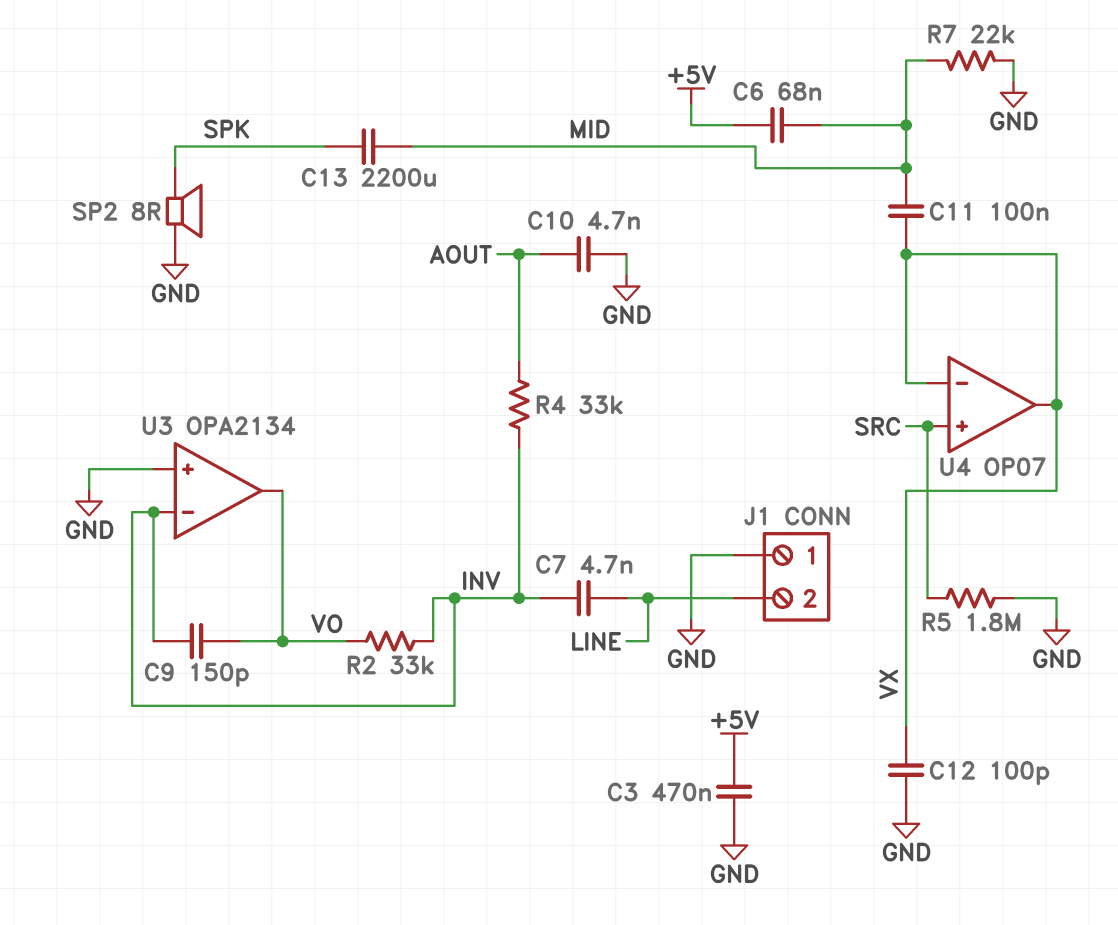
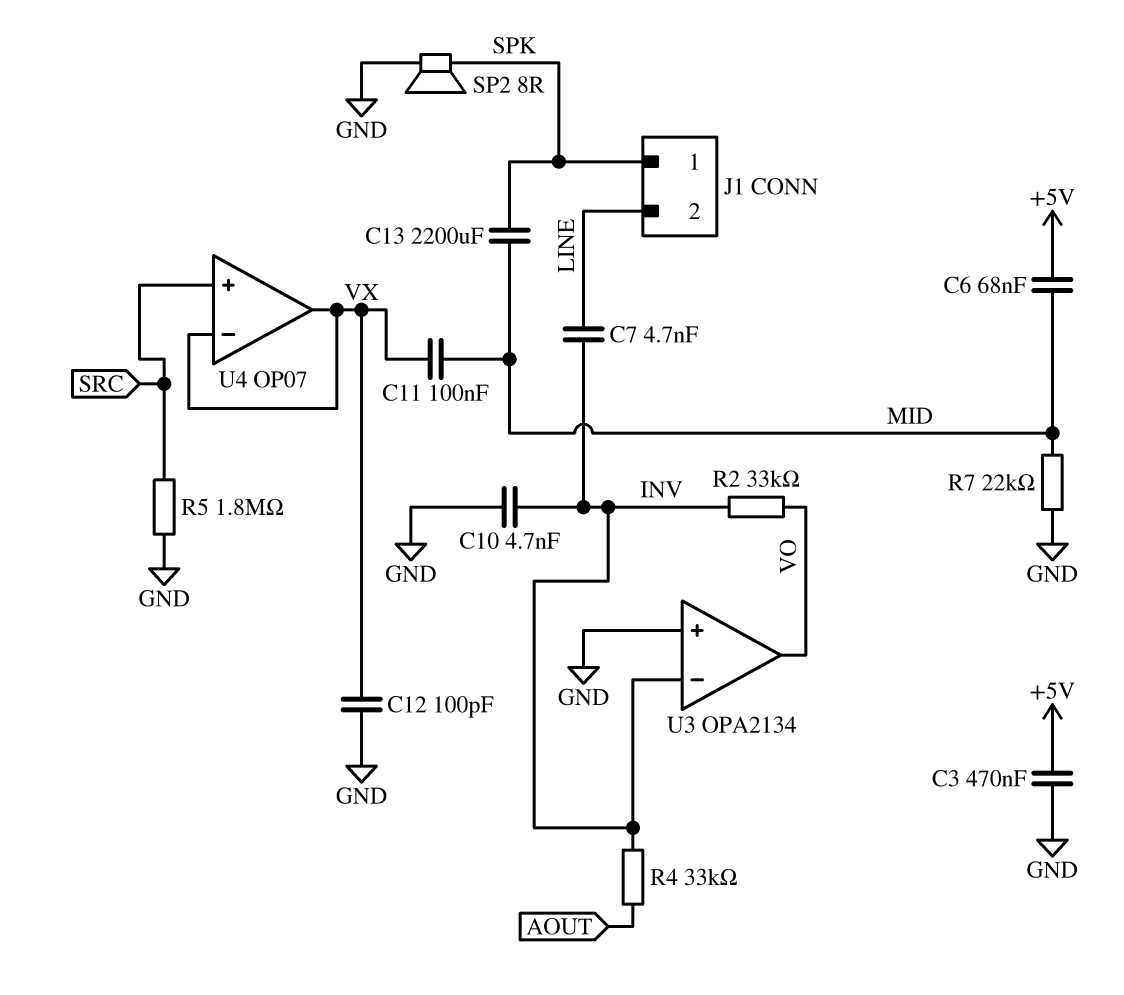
C9: 150pF (INV, VO) -> none
C10: 4.7nF (AOUT, GND) -> 4.7nF (GND, INV)
J1 pin 1: GND -> SPK

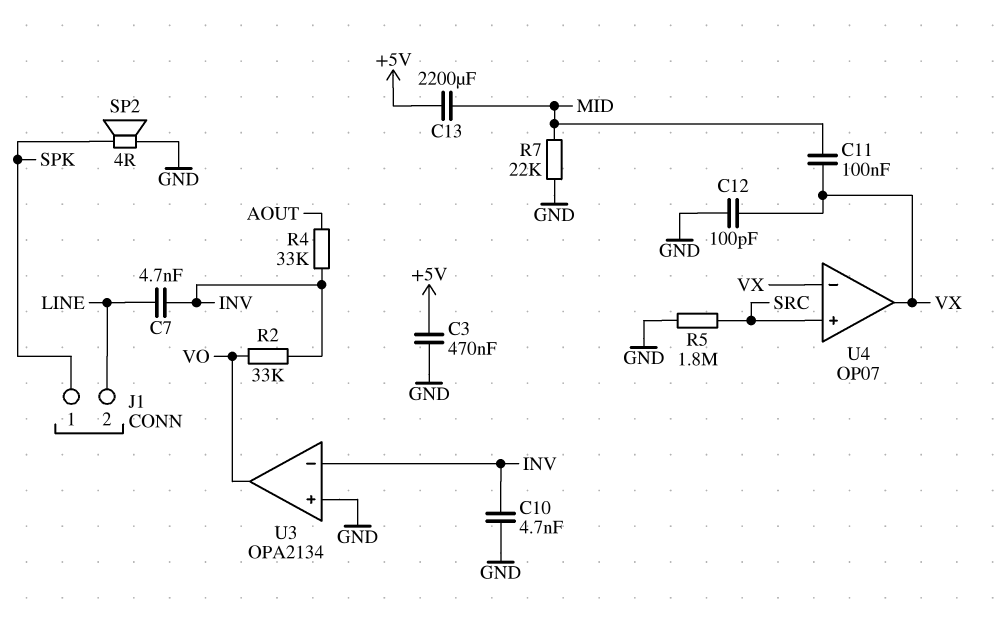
C6: 68nF (+5V, MID) -> none
C13: 2200uF (MID, SPK) -> 2200uF (+5V, MID)
SP2: speaker 8R (GND, SPK) -> speaker 4R (GND, SPK)

